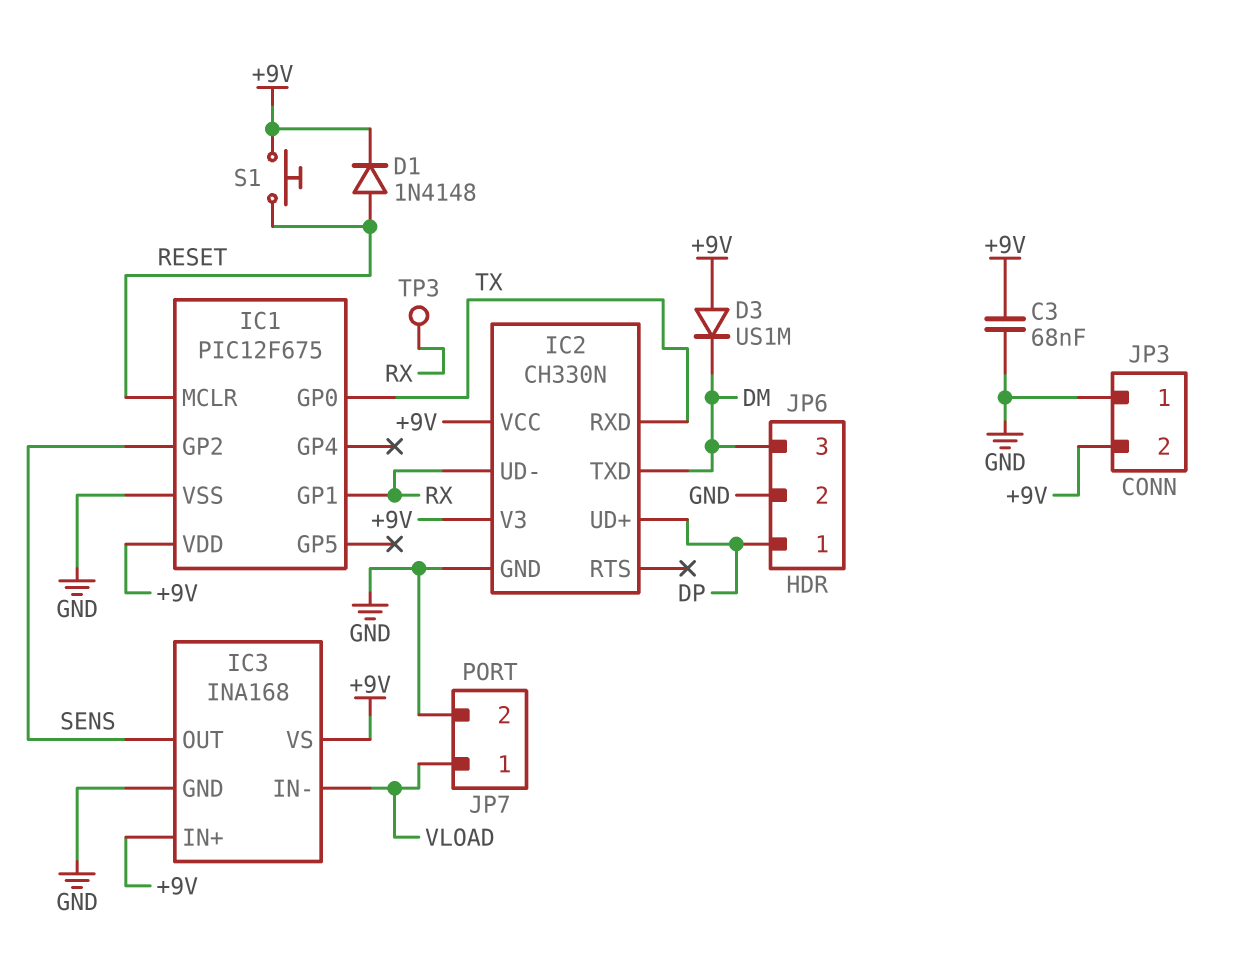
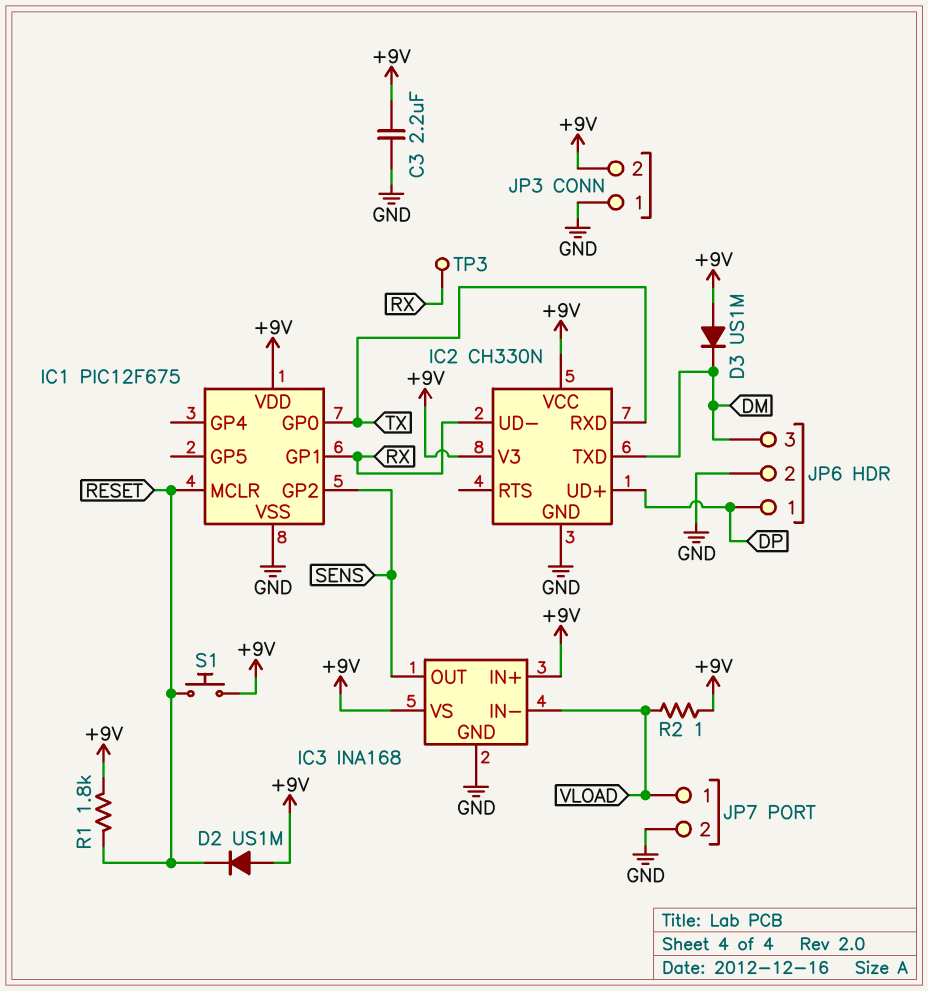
C3: 68nF (+9V, GND) -> 2.2uF (+9V, GND)
D1: diode 1N4148 (A RESET, K +9V) -> none
D2: none -> diode US1M (A +9V, K RESET)
R1: none -> 1.8k (+9V, RESET)
R2: none -> 1 (+9V, VLOAD)

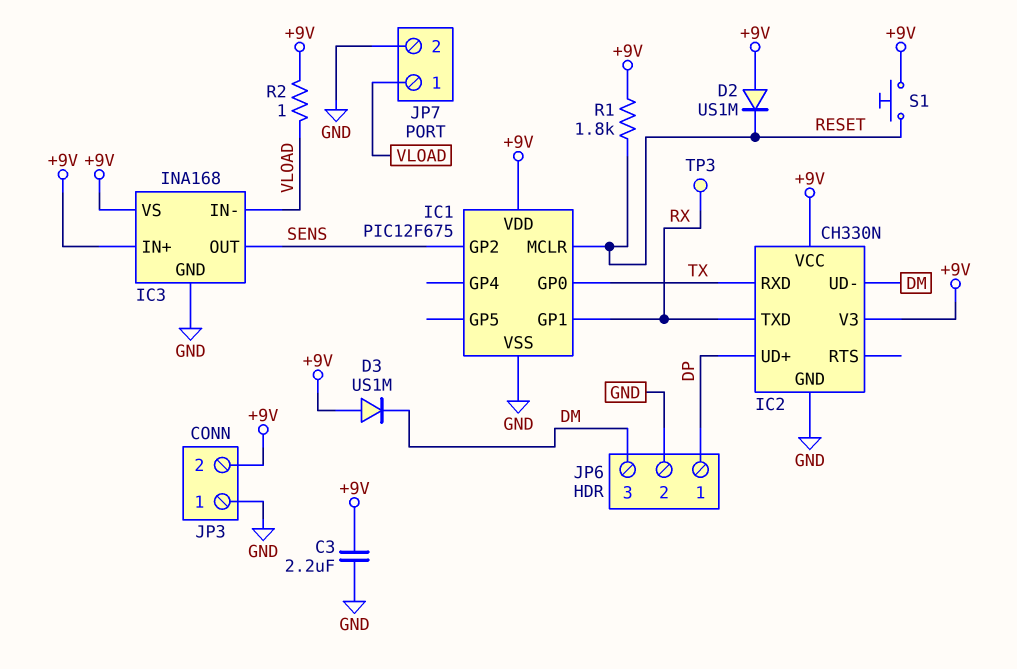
IC2 pin TXD: DM -> RX
IC2 pin UD-: RX -> DM

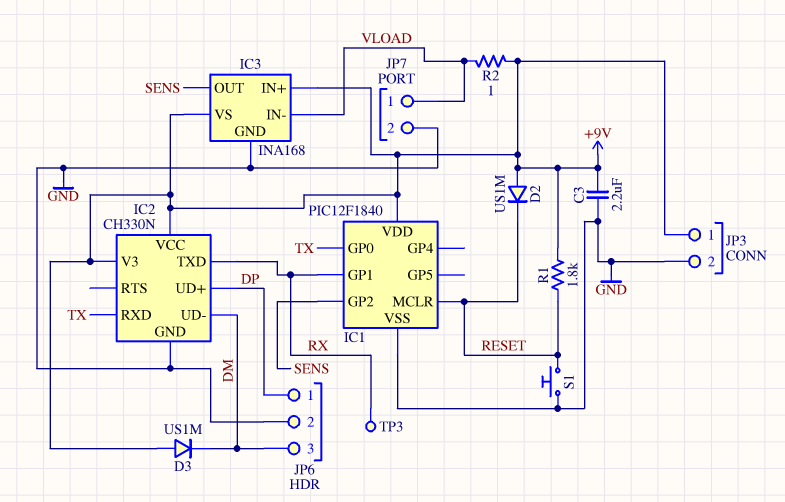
IC1: PIC12F675 -> PIC12F1840
JP3 pin 1: GND -> +9V
JP3 pin 2: +9V -> GND
S1: button (+9V, RESET) -> button (GND, RESET)

